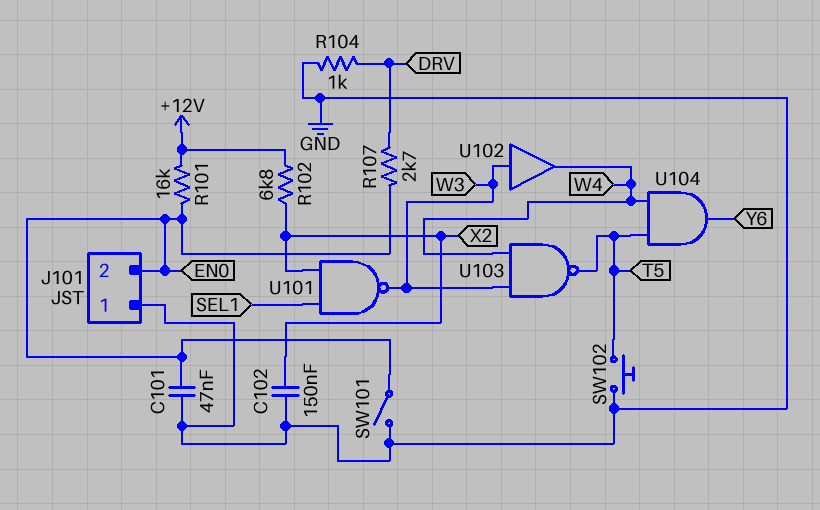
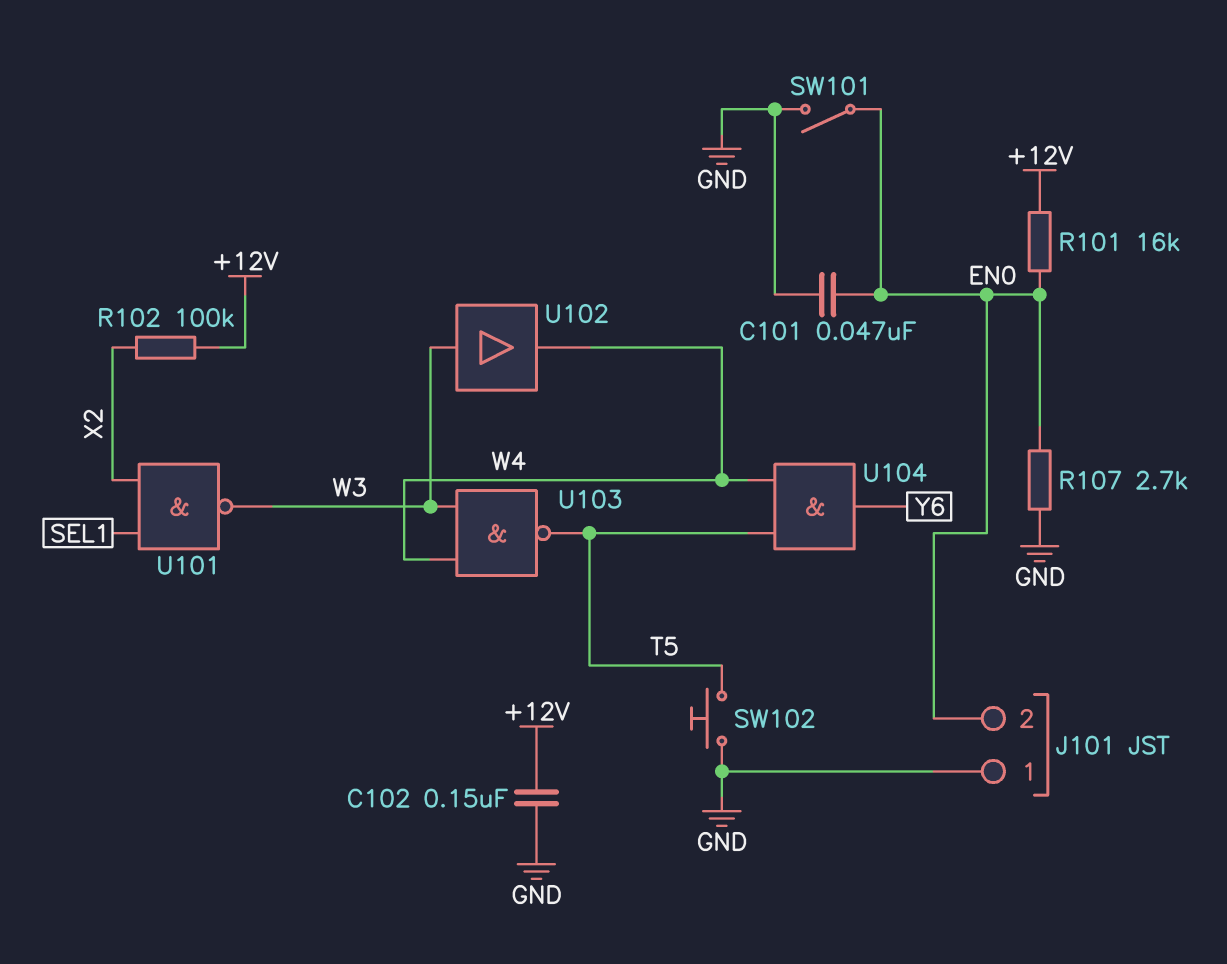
C102: 150nF (GND, X2) -> 150nF (+12V, GND)
R102: 6.8k (+12V, X2) -> 100k (+12V, X2)
R104: 1k (DRV, GND) -> none
R107: 2.7k (DRV, EN0) -> 2.7k (EN0, GND)

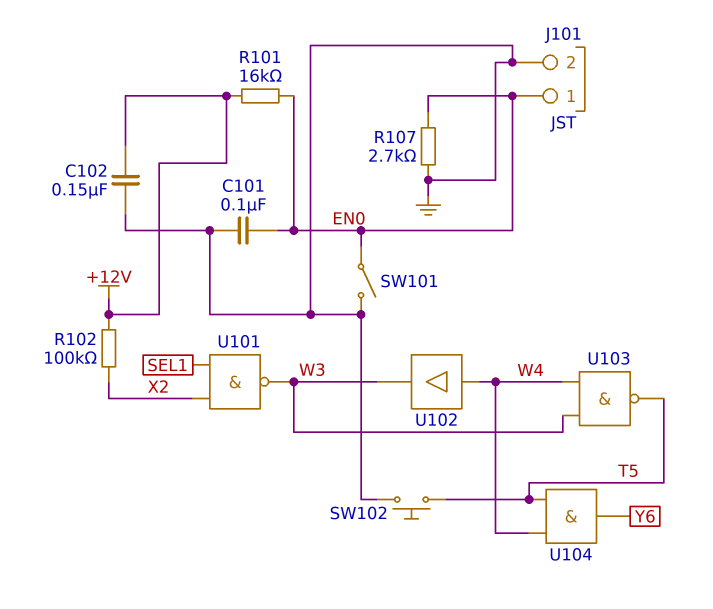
C101: 47nF (EN0, GND) -> 100nF (EN0, GND)
J101 pin 1: GND -> EN0
J101 pin 2: EN0 -> GND
U102: buffer (in W3, out W4) -> buffer (in W4, out W3)

